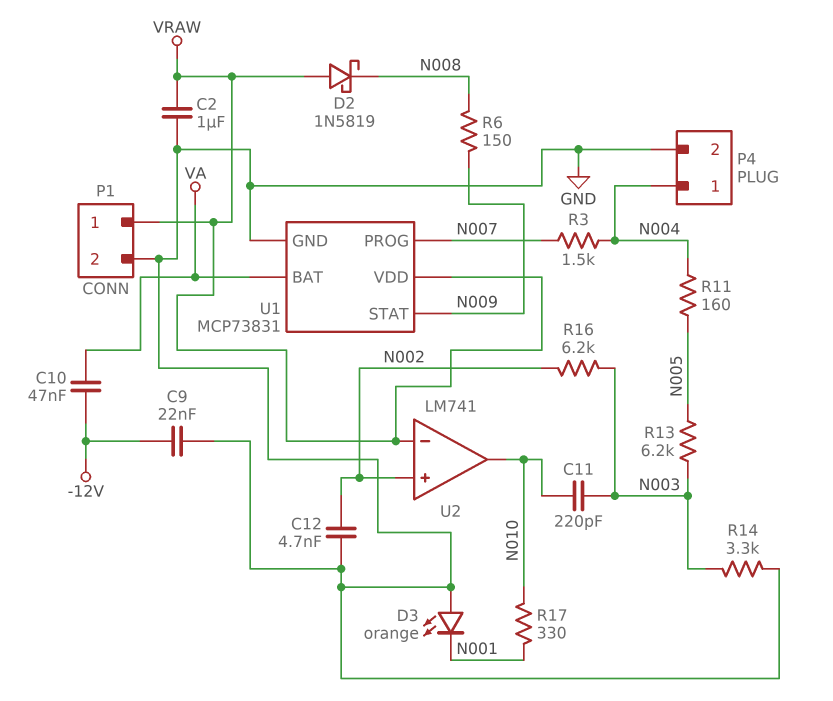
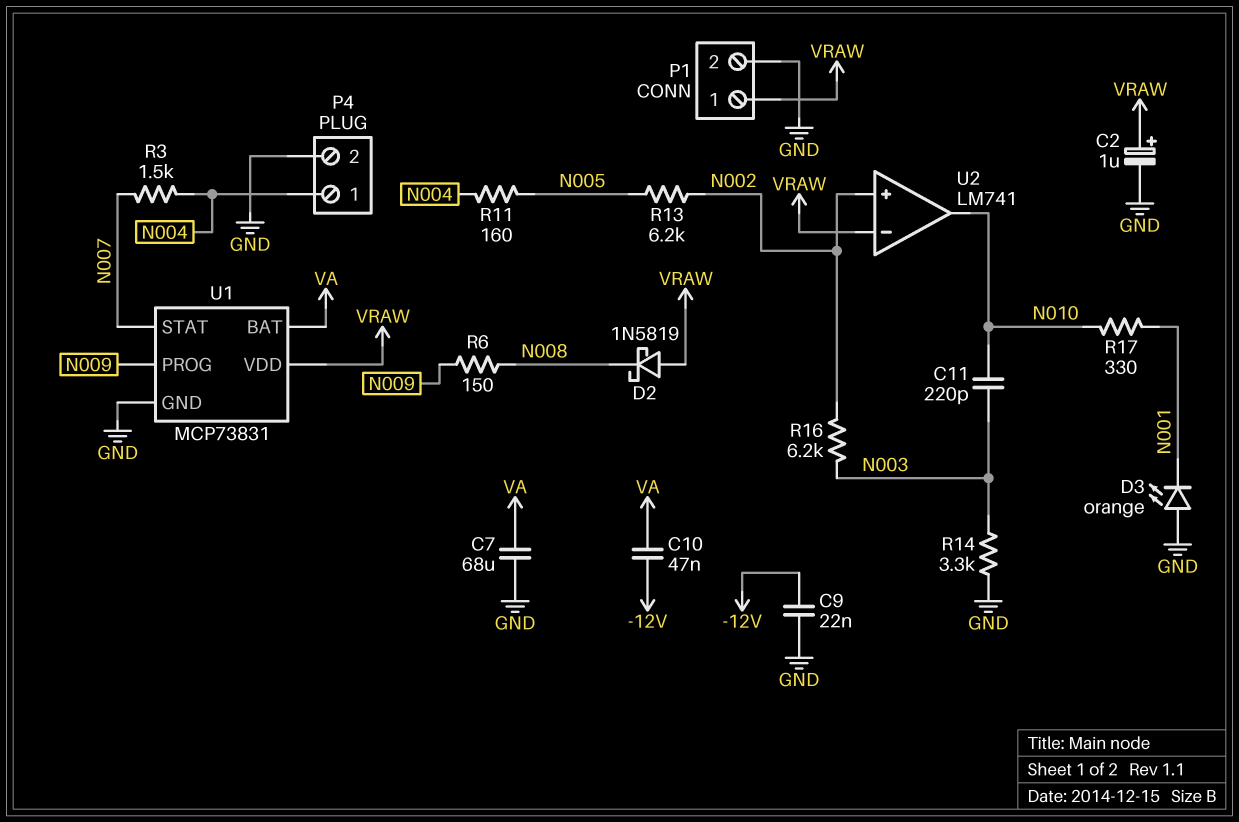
C2: 1uF (GND, VRAW) -> 1uF (plus VRAW, minus GND)
C7: none -> 68uF (GND, VA)
C12: 4.7nF (GND, N002) -> none
R13: 6.2k (N003, N005) -> 6.2k (N002, N005)
U1 pin PROG: N007 -> N009
U1 pin STAT: N009 -> N007

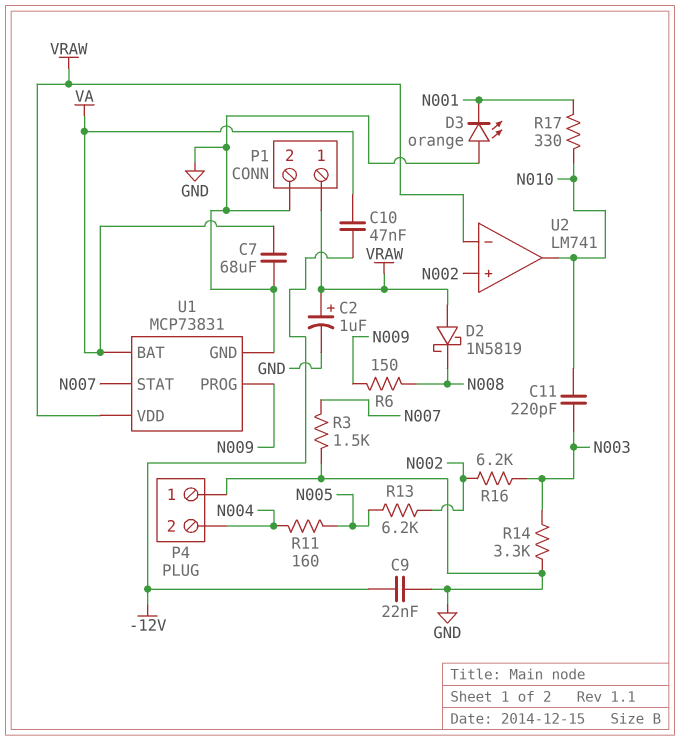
P4 pin 1: N004 -> GND
P4 pin 2: GND -> N004
R3: 1.5k (N004, N007) -> 1.5k (GND, N007)

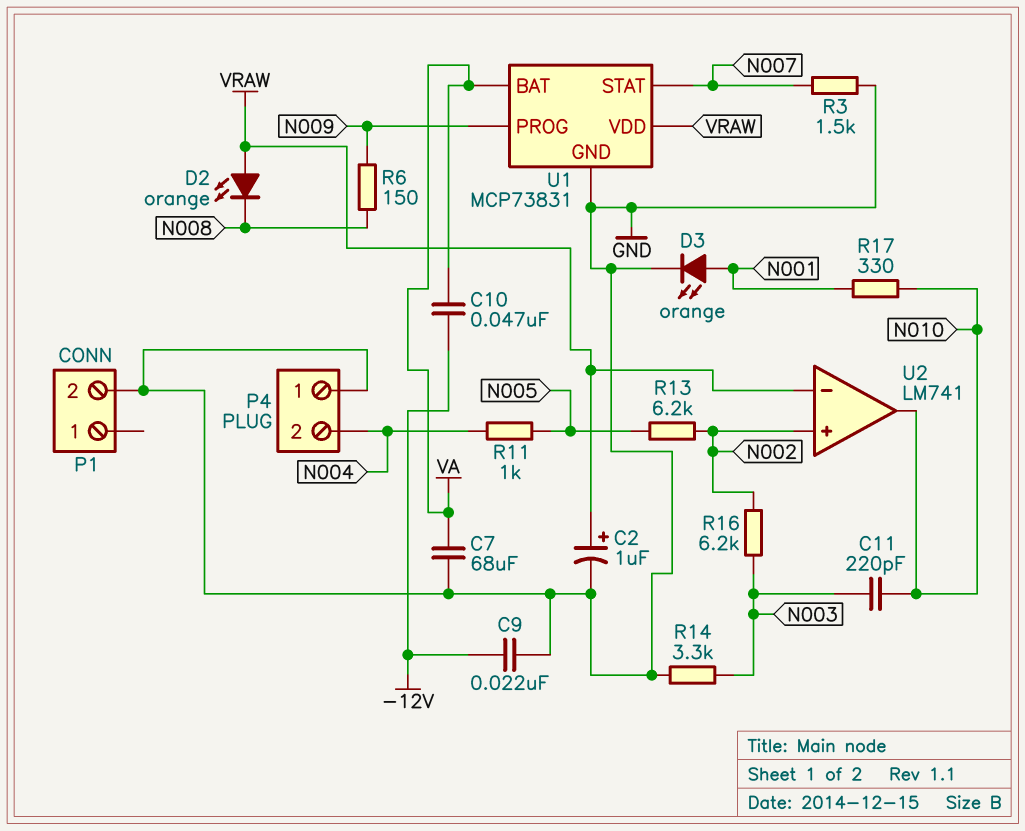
D2: schottky 1N5819 (A VRAW, K N008) -> LED orange (A VRAW, K N008)
D3: LED orange (A GND, K N001) -> LED orange (A N001, K GND)
P1 pin 1: VRAW -> none
R11: 160 (N004, N005) -> 1k (N004, N005)

